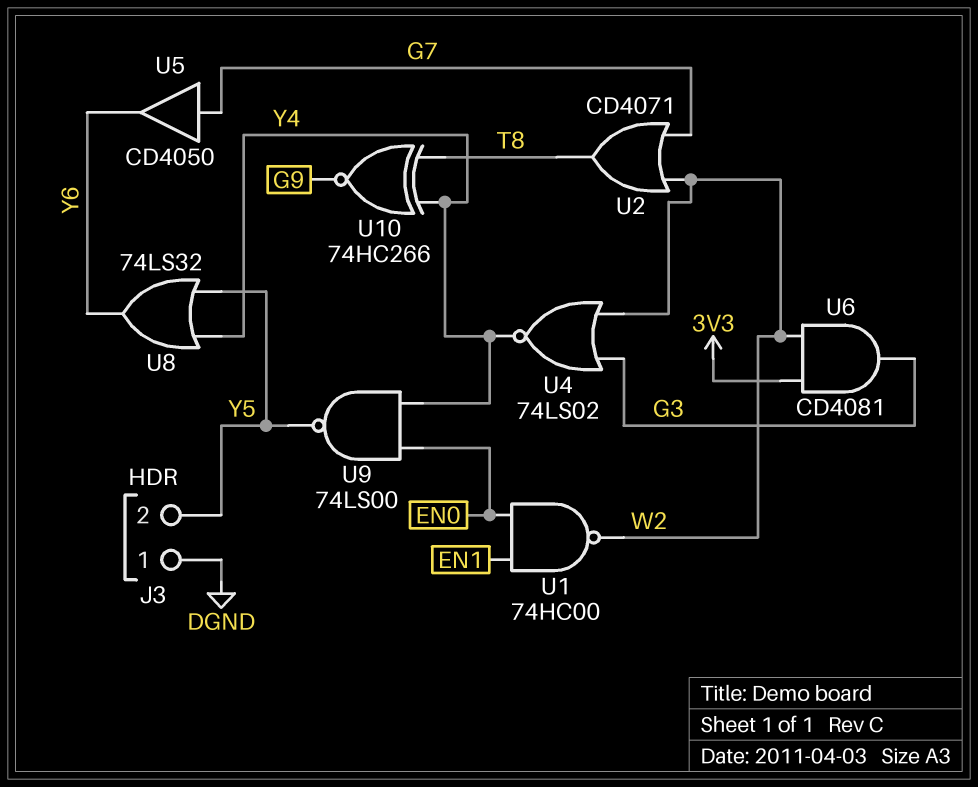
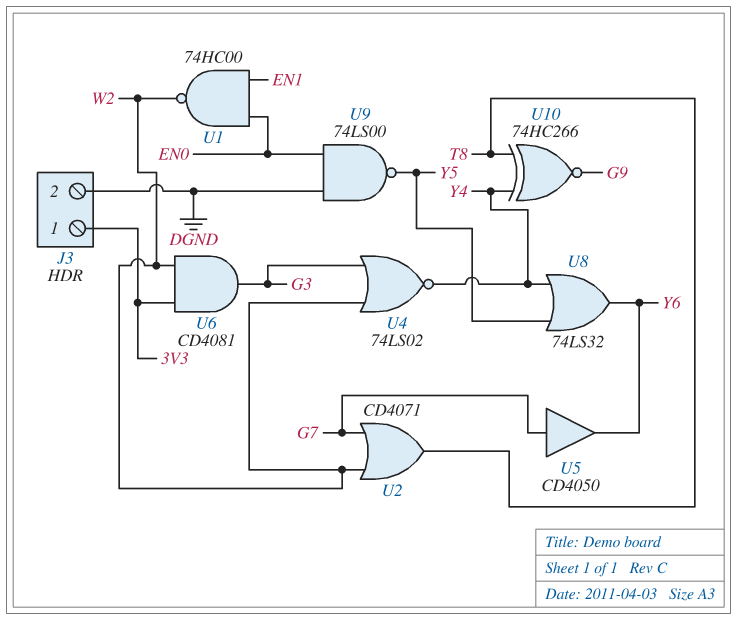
J3 pin 1: DGND -> 3V3
J3 pin 2: Y5 -> DGND
U9: NAND 74LS00 (in EN0, in Y4, out Y5) -> NAND 74LS00 (in DGND, in EN0, out Y5)

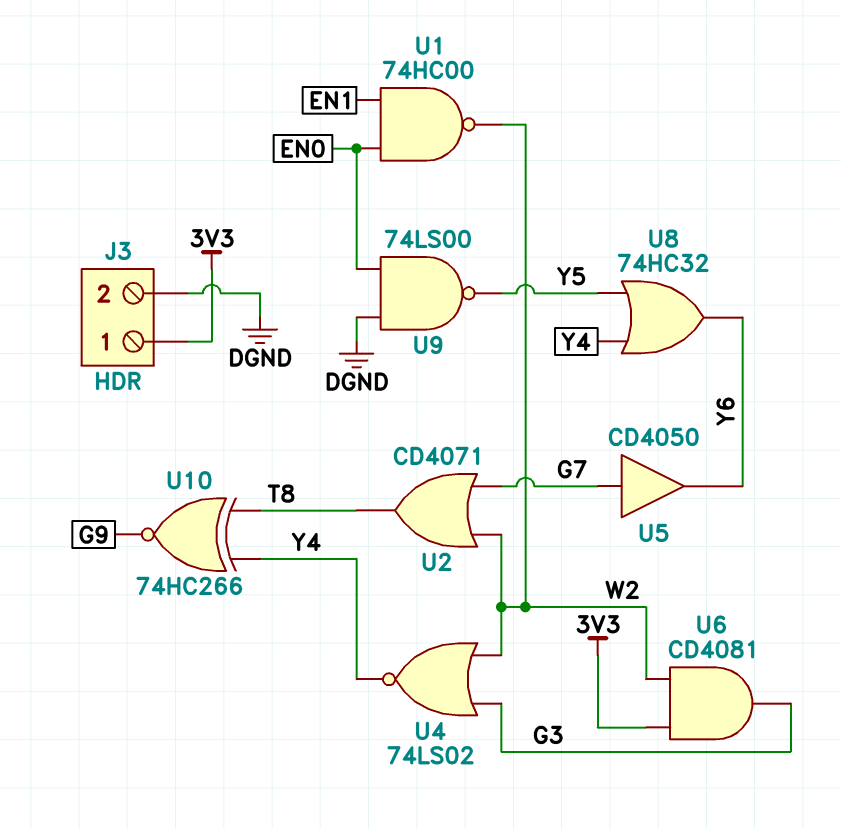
U8: OR 74LS32 (in Y4, in Y5, out Y6) -> OR 74HC32 (in Y4, in Y5, out Y6)

